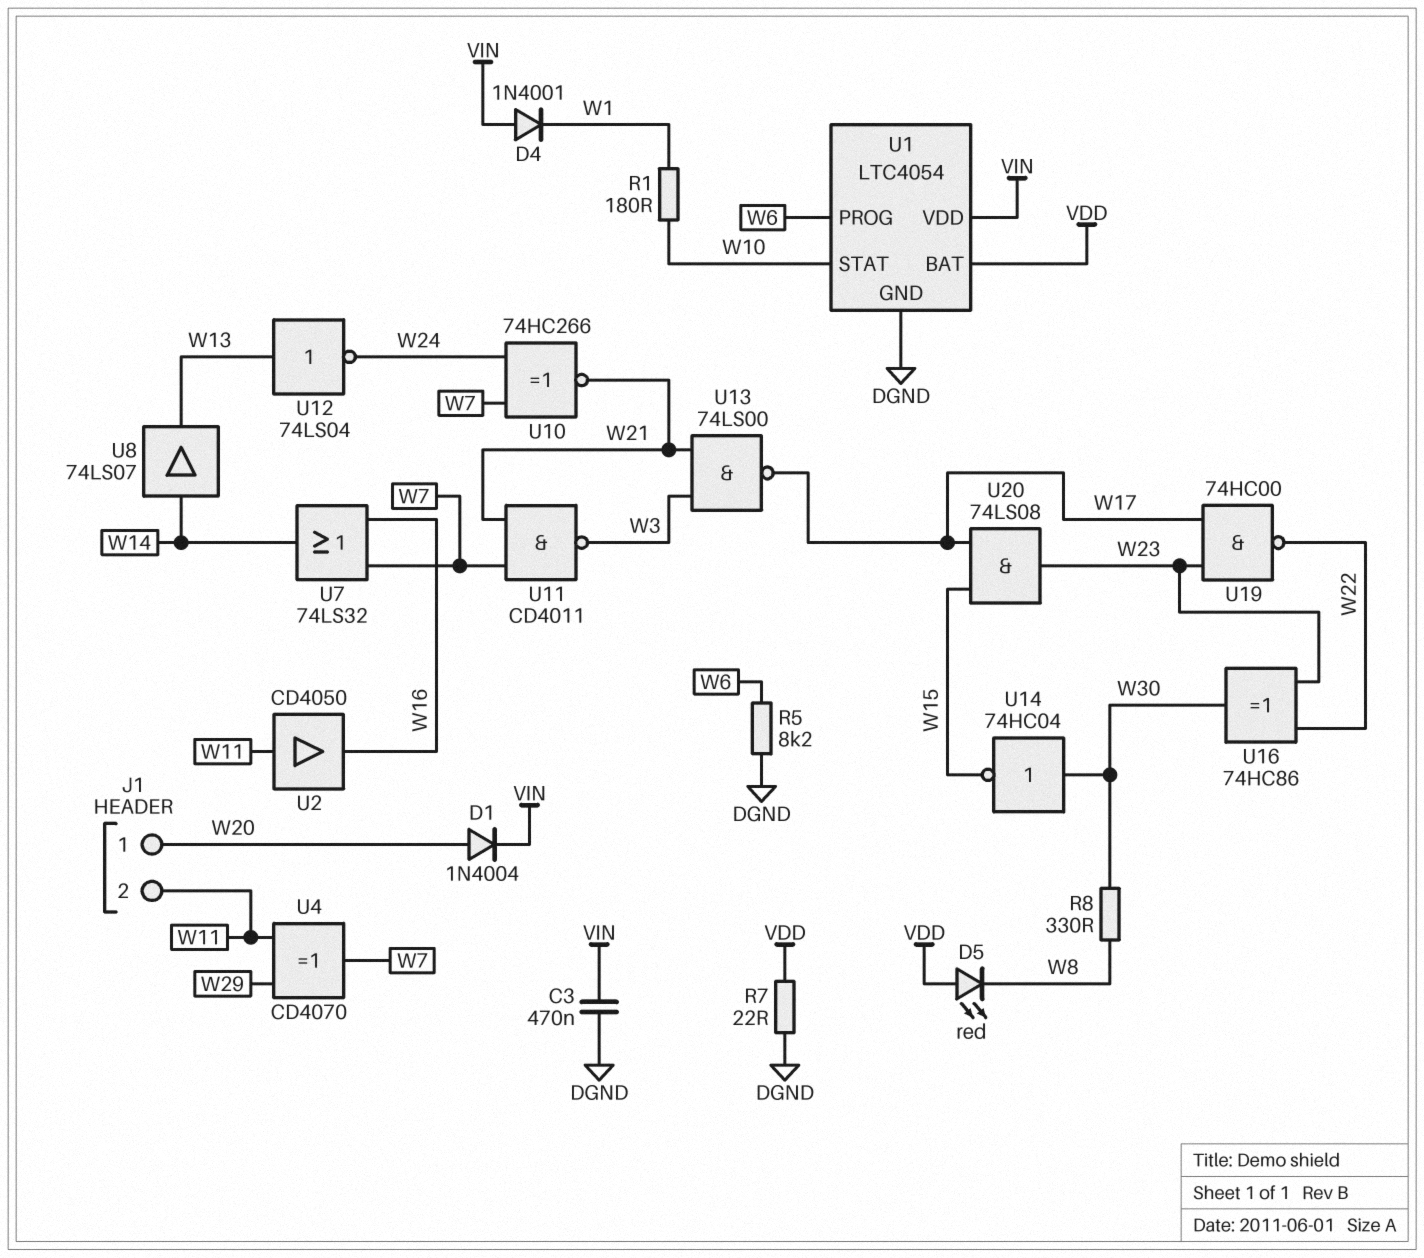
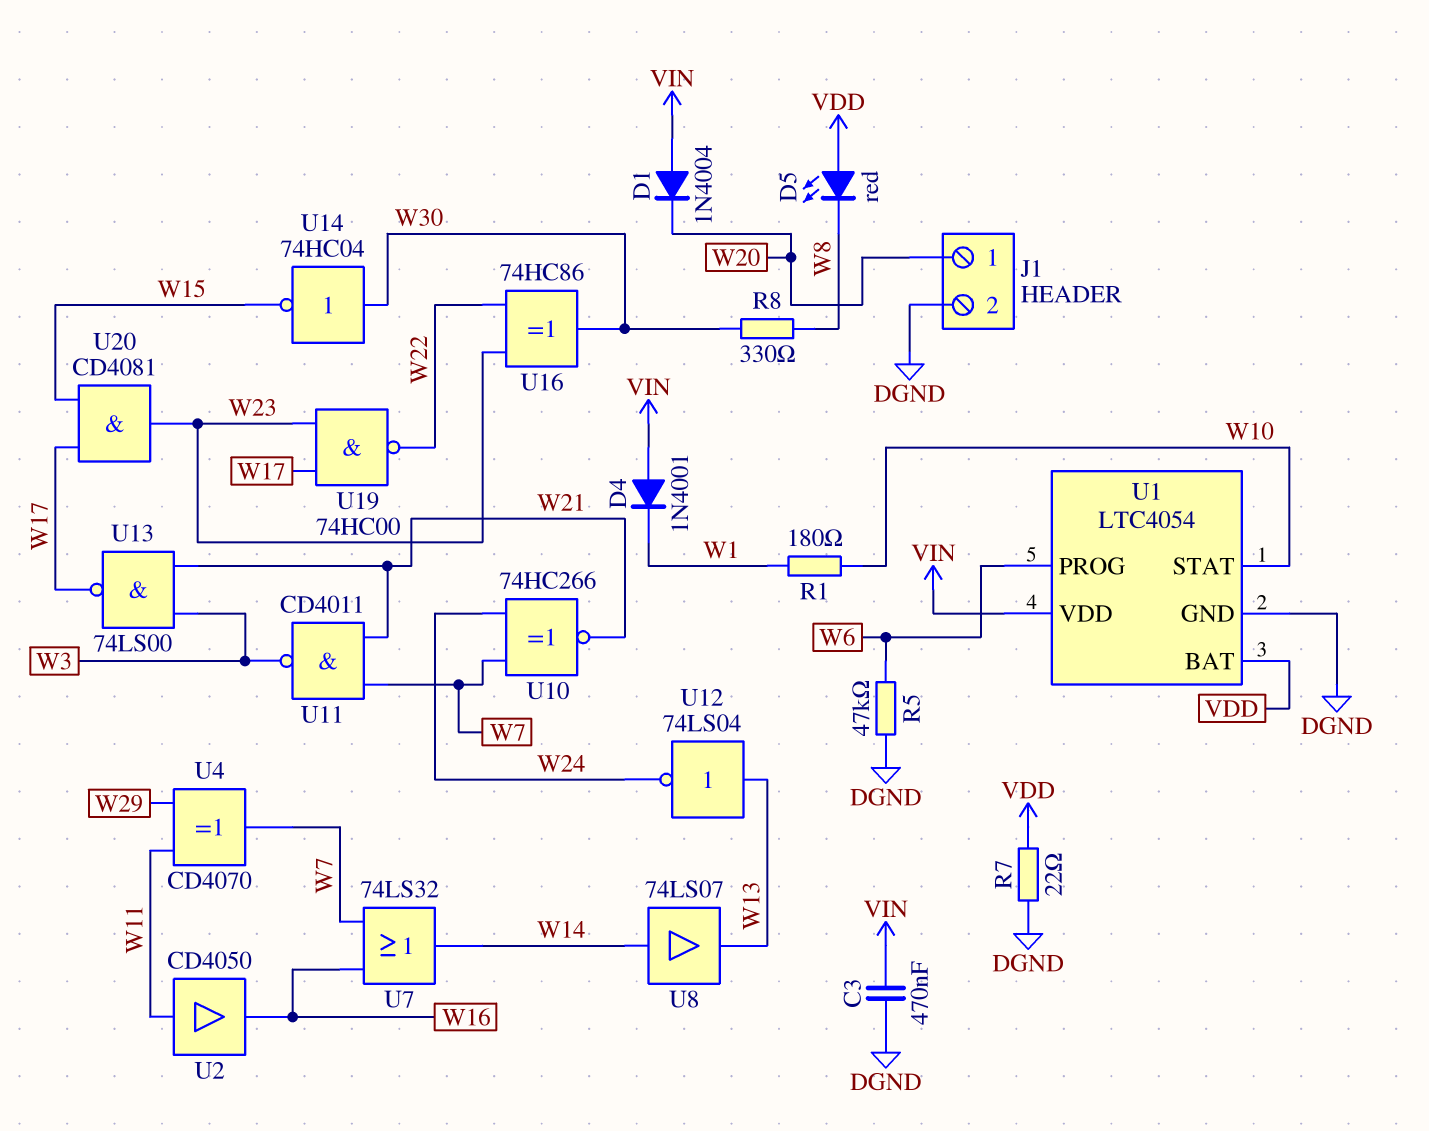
D1: diode 1N4004 (A W20, K VIN) -> diode 1N4004 (A VIN, K W20)
J1 pin 2: W11 -> DGND
R5: 8.2k (DGND, W6) -> 47k (DGND, W6)
U20: AND 74LS08 (in W15, in W17, out W23) -> AND CD4081 (in W15, in W17, out W23)

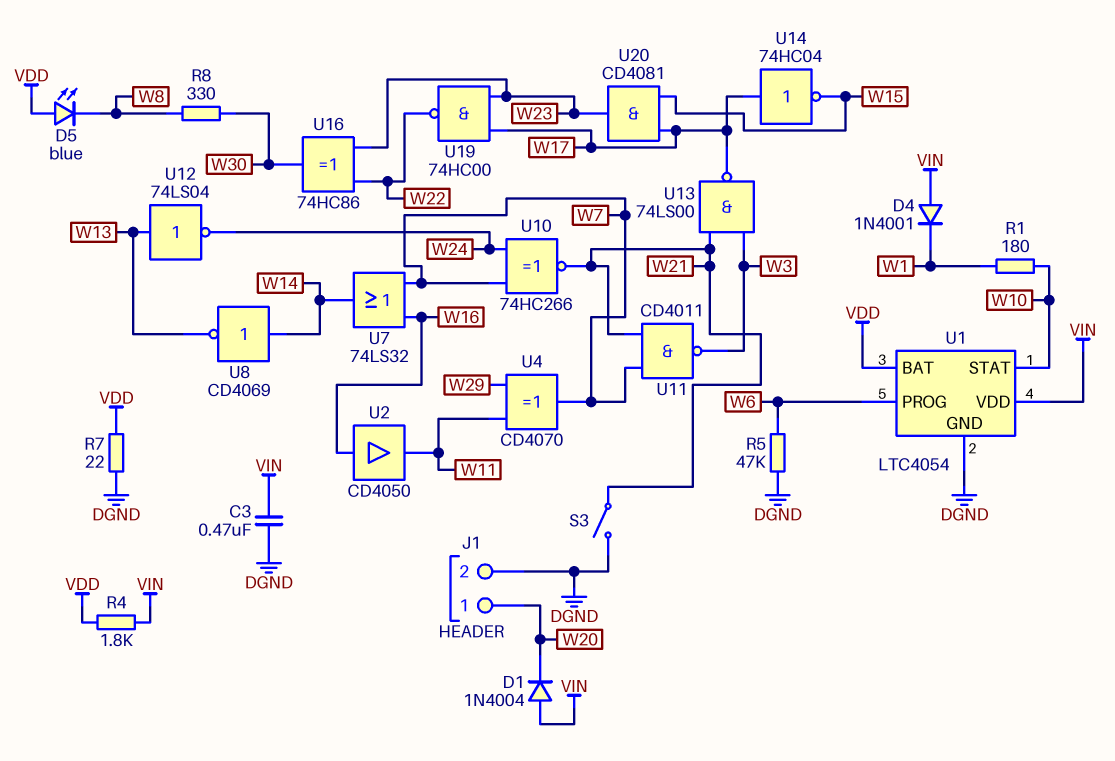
D5: LED red (A VDD, K W8) -> LED blue (A VDD, K W8)
R4: none -> 1.8k (VDD, VIN)
S3: none -> switch (DGND, W21)
U2: buffer CD4050 (in W11, out W16) -> buffer CD4050 (in W16, out W11)
U8: buffer 74LS07 (in W14, out W13) -> NOT CD4069 (in W14, out W13)
U14: NOT 74HC04 (in W30, out W15) -> NOT 74HC04 (in W17, out W15)

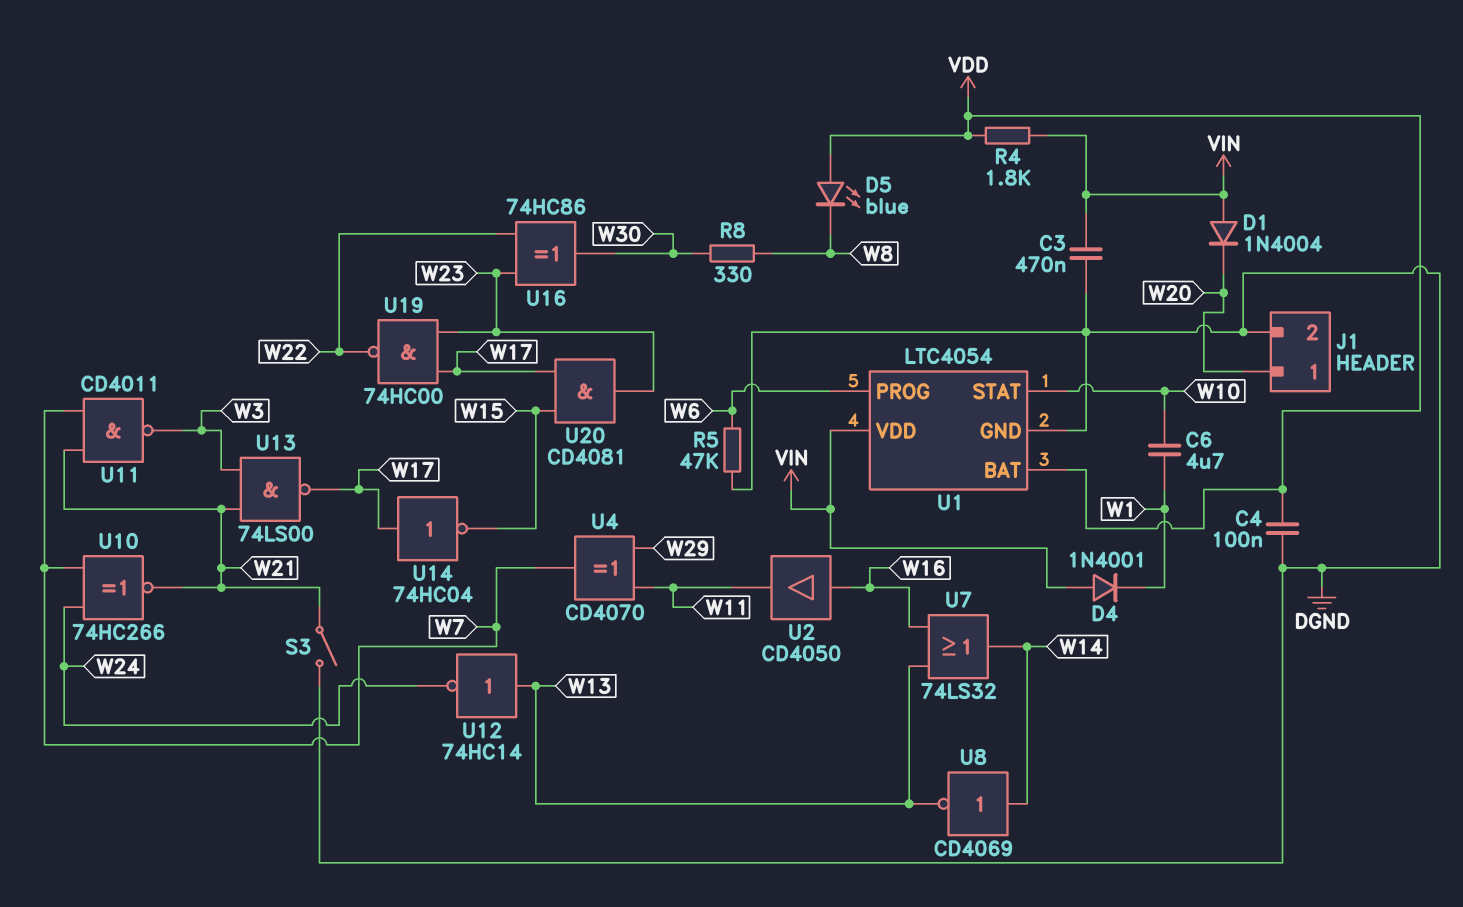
C4: none -> 100nF (DGND, VDD)
C6: none -> 4.7uF (W1, W10)
R1: 180 (W1, W10) -> none
R7: 22 (DGND, VDD) -> none
U7: OR 74LS32 (in W7, in W16, out W14) -> OR 74LS32 (in W13, in W16, out W14)
U12: NOT 74LS04 (in W13, out W24) -> NOT 74HC14 (in W13, out W24)

